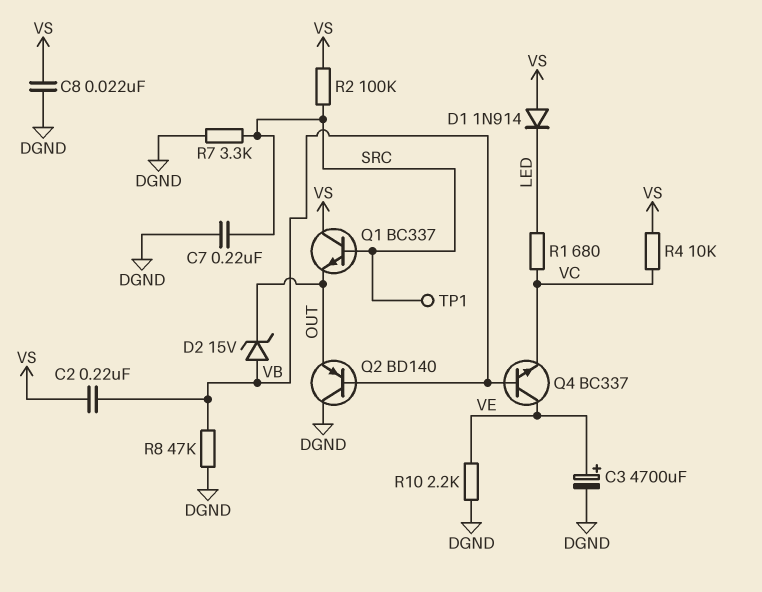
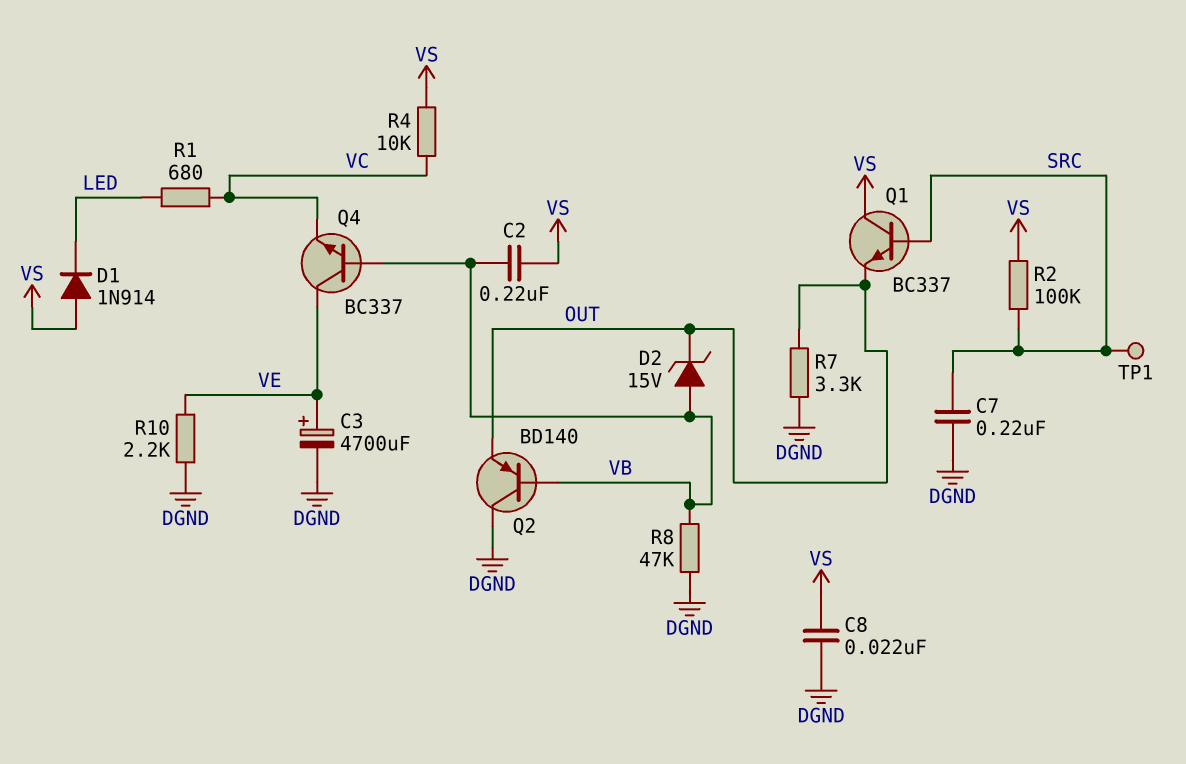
R7: 3.3k (DGND, SRC) -> 3.3k (DGND, OUT)

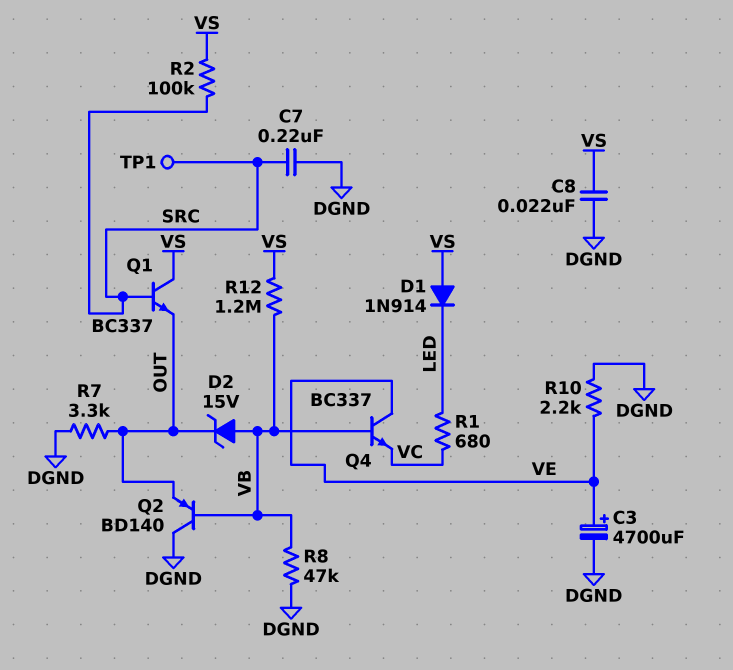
C2: 220nF (VB, VS) -> none
R4: 10k (VC, VS) -> none
R12: none -> 1.2M (VB, VS)

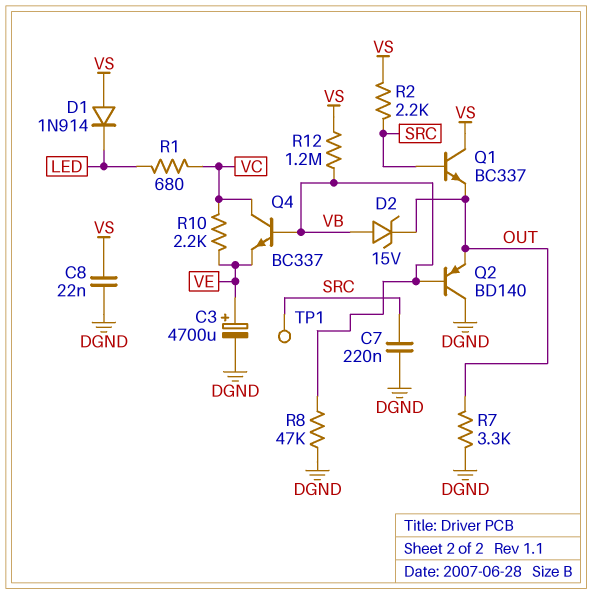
Q4: NPN BC337 (B VB, C VE, E VC) -> NPN BC337 (B VB, C VC, E VE)
R2: 100k (SRC, VS) -> 2.2k (SRC, VS)
R10: 2.2k (DGND, VE) -> 2.2k (VC, VE)

